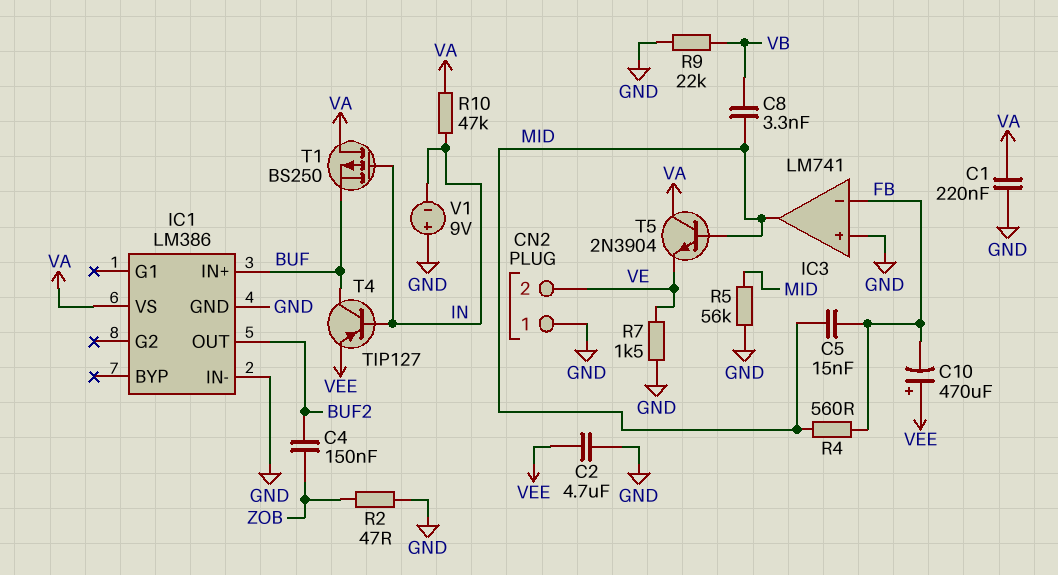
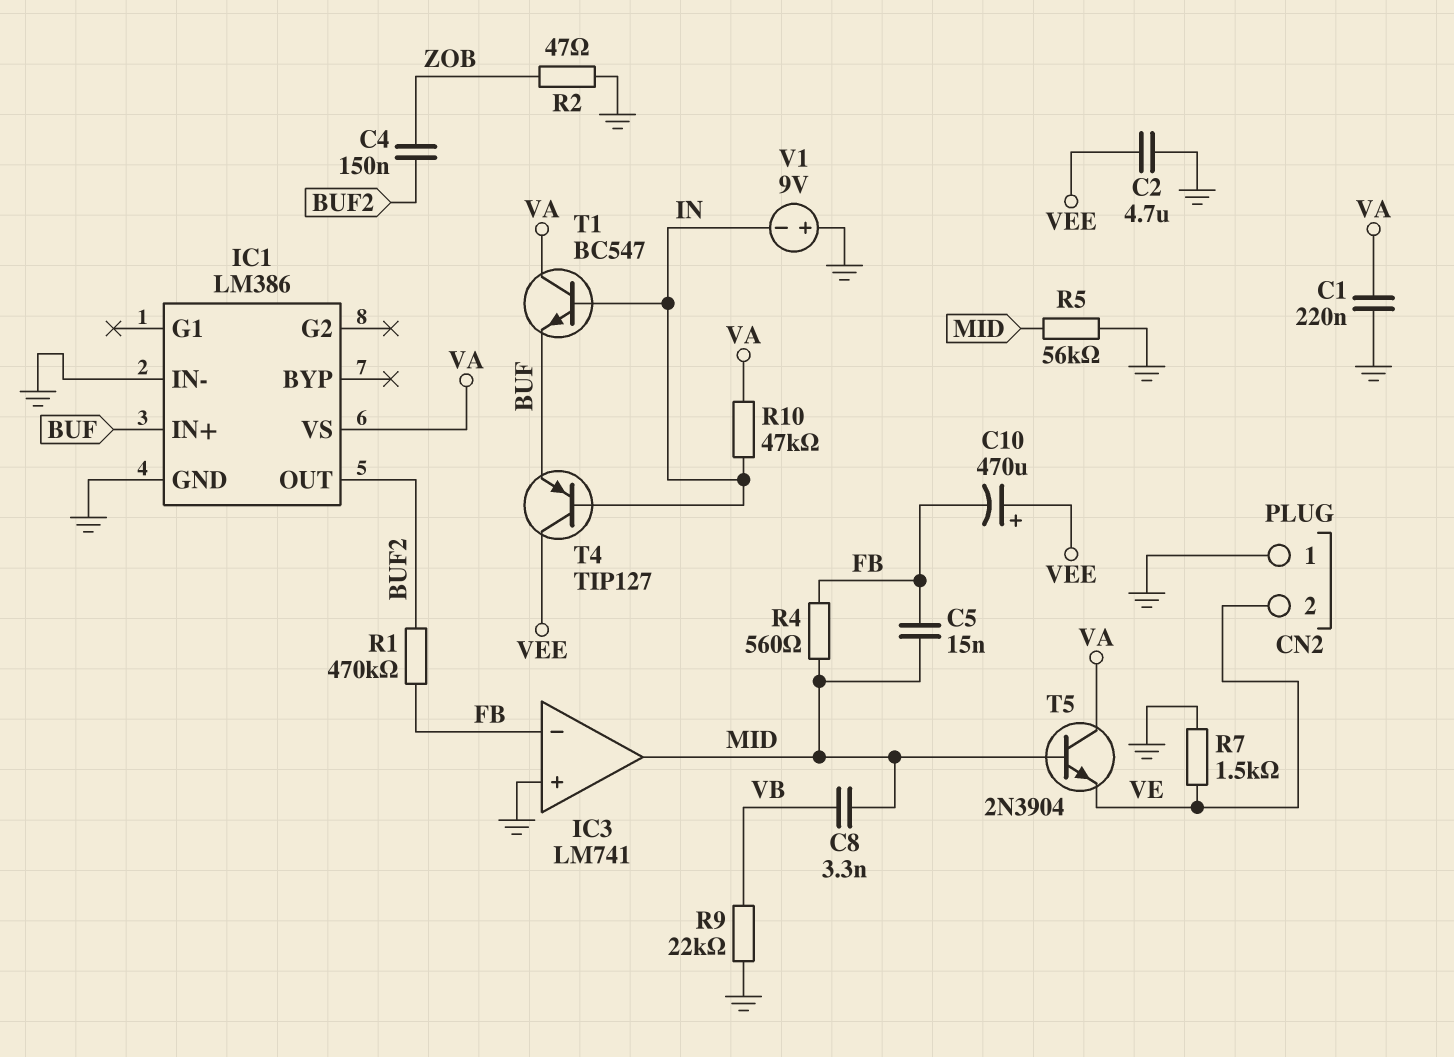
R1: none -> 470k (BUF2, FB)
T1: PMOS BS250 (G IN, D VA, S BUF) -> NPN BC547 (B IN, C VA, E BUF)
T4: PNP TIP127 (B IN, C BUF, E VEE) -> PNP TIP127 (B IN, C VEE, E BUF)

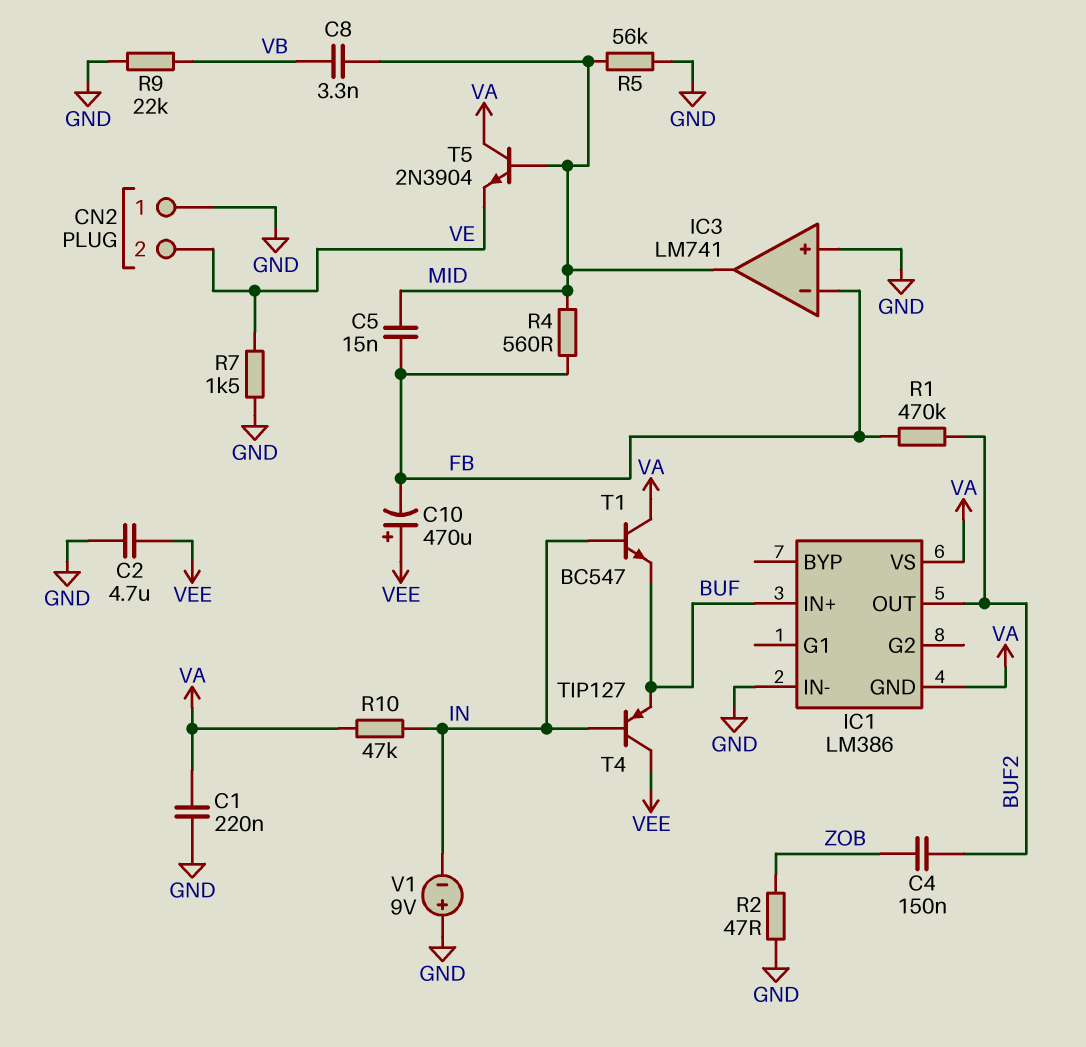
IC1 pin GND: GND -> VA

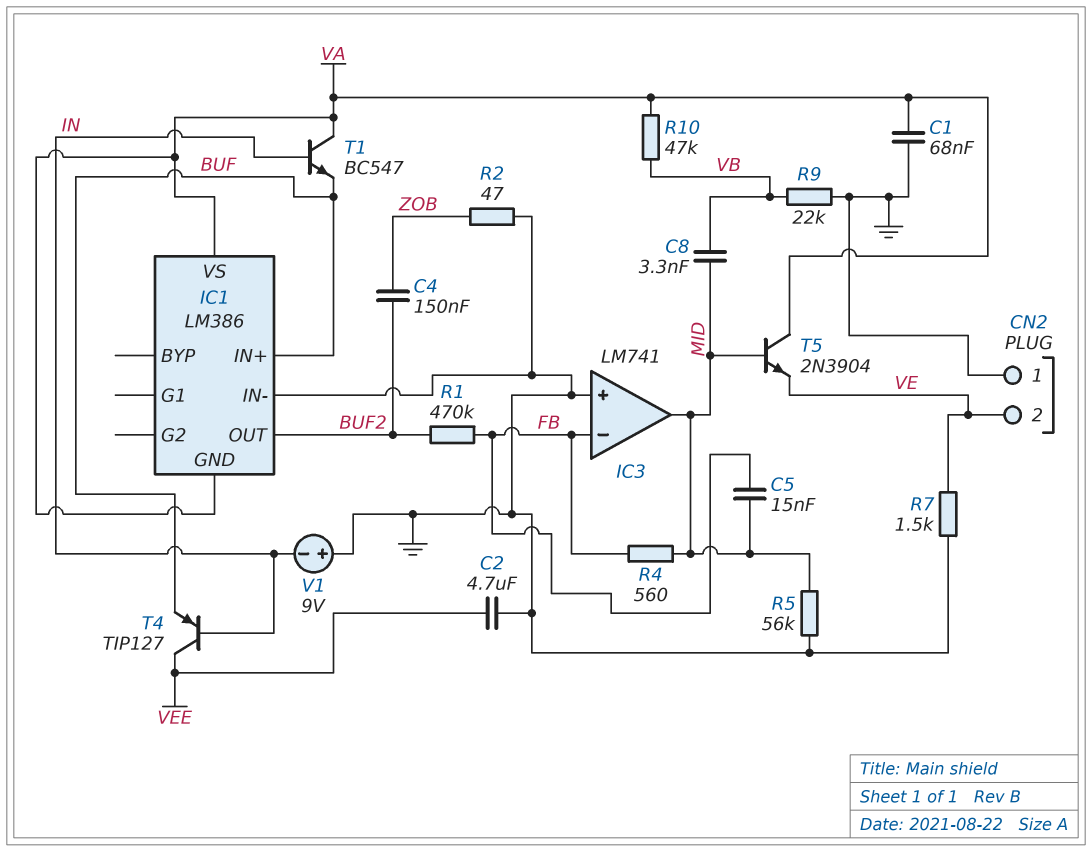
C1: 220nF (GND, VA) -> 68nF (GND, VA)
C10: 470uF (plus VEE, minus FB) -> none
R10: 47k (IN, VA) -> 47k (VA, VB)

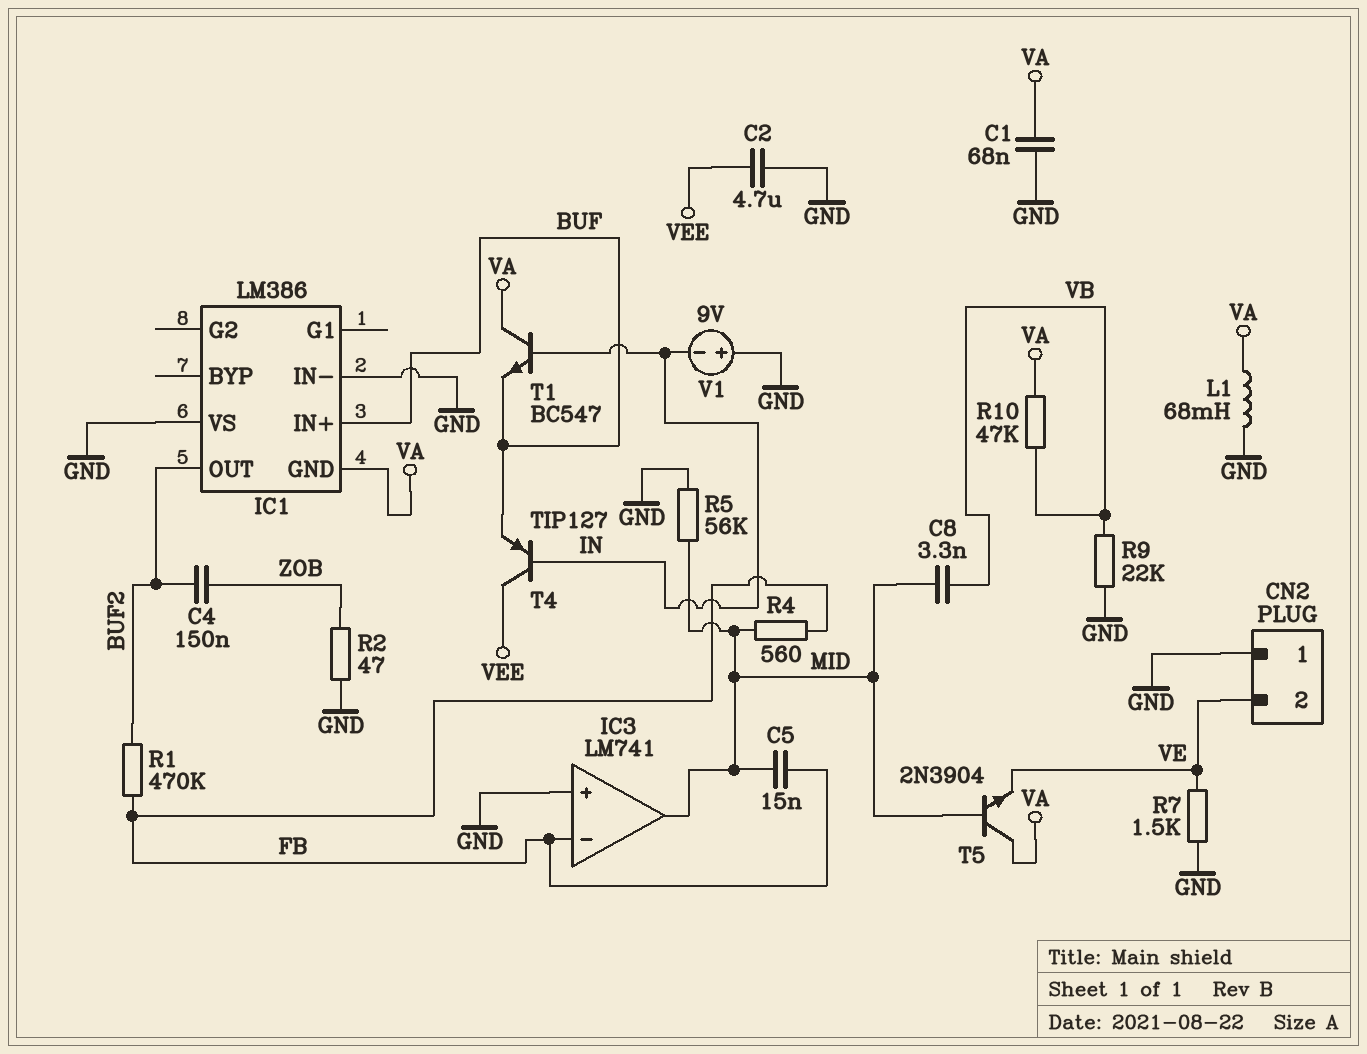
IC1 pin VS: VA -> GND
L1: none -> 68mH (GND, VA)

